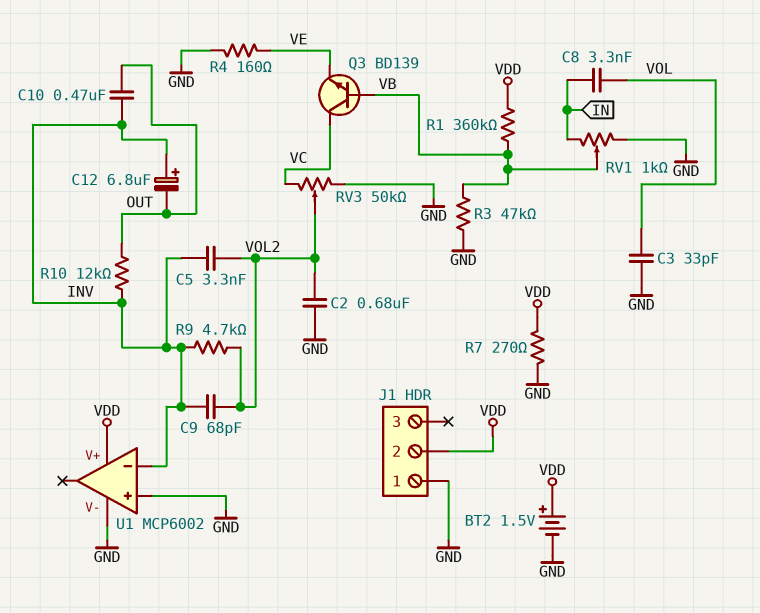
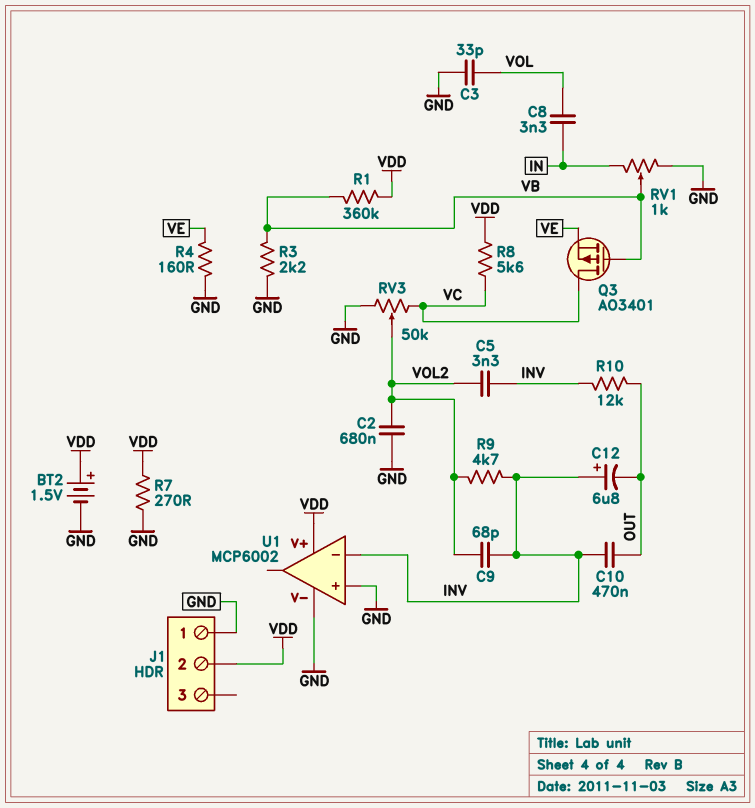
Q3: NPN BD139 (B VB, C VC, E VE) -> PMOS AO3401 (G VB, D VC, S VE)
R3: 47k (GND, VB) -> 2.2k (GND, VB)
R8: none -> 5.6k (VC, VDD)

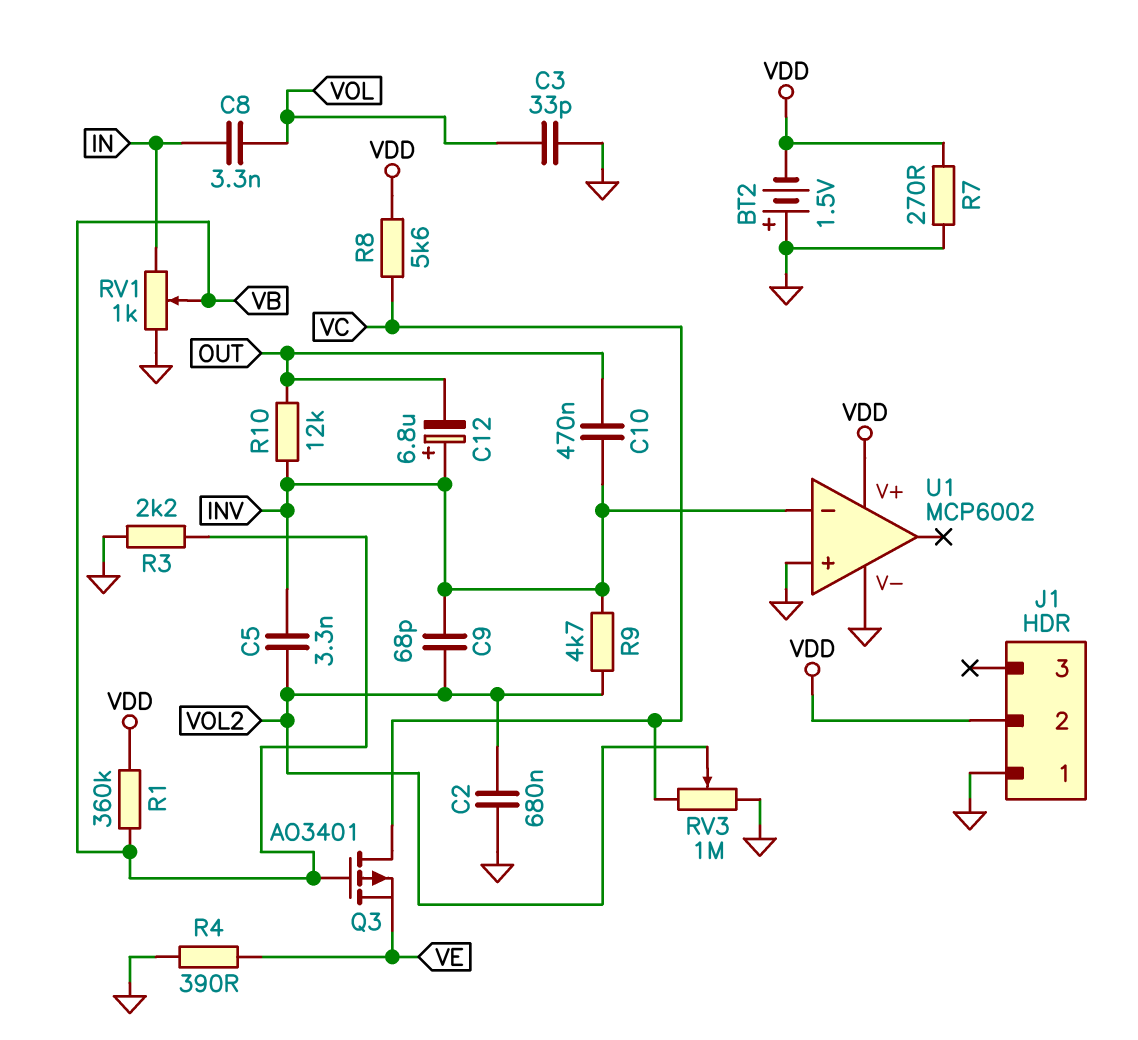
BT2: 1.5V (plus VDD, minus GND) -> 1.5V (plus GND, minus VDD)
R4: 160 (GND, VE) -> 390 (GND, VE)
RV3: 50k (GND, VC, wiper VOL2) -> 1M (GND, VC, wiper VOL2)

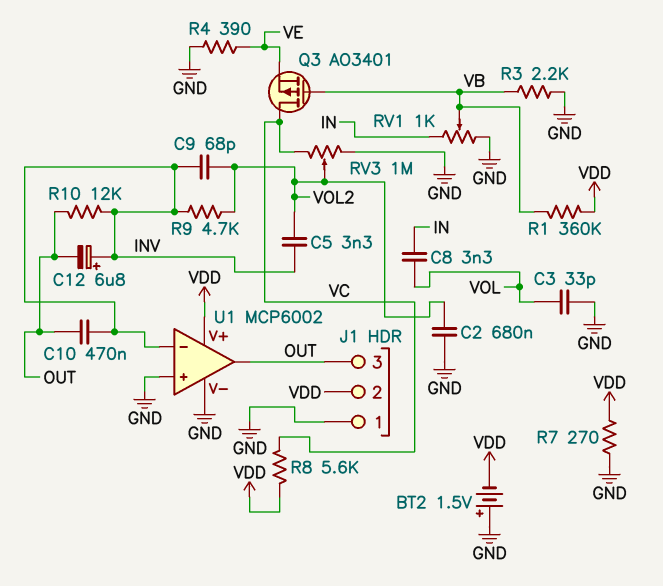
J1 pin 3: none -> OUT
U1 pin out: none -> OUT

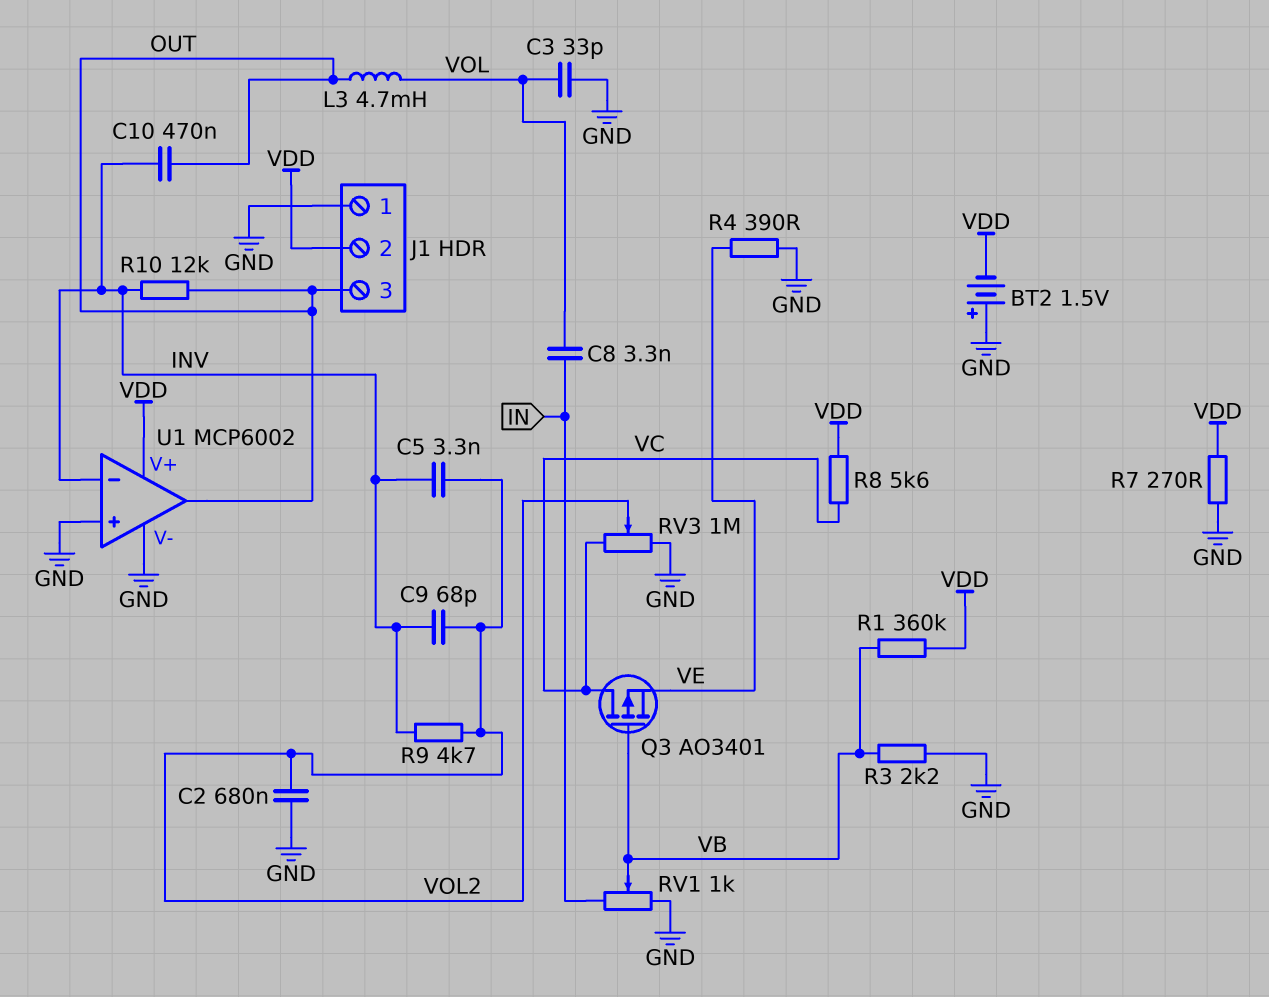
C12: 6.8uF (plus INV, minus OUT) -> none
L3: none -> 4.7mH (OUT, VOL)

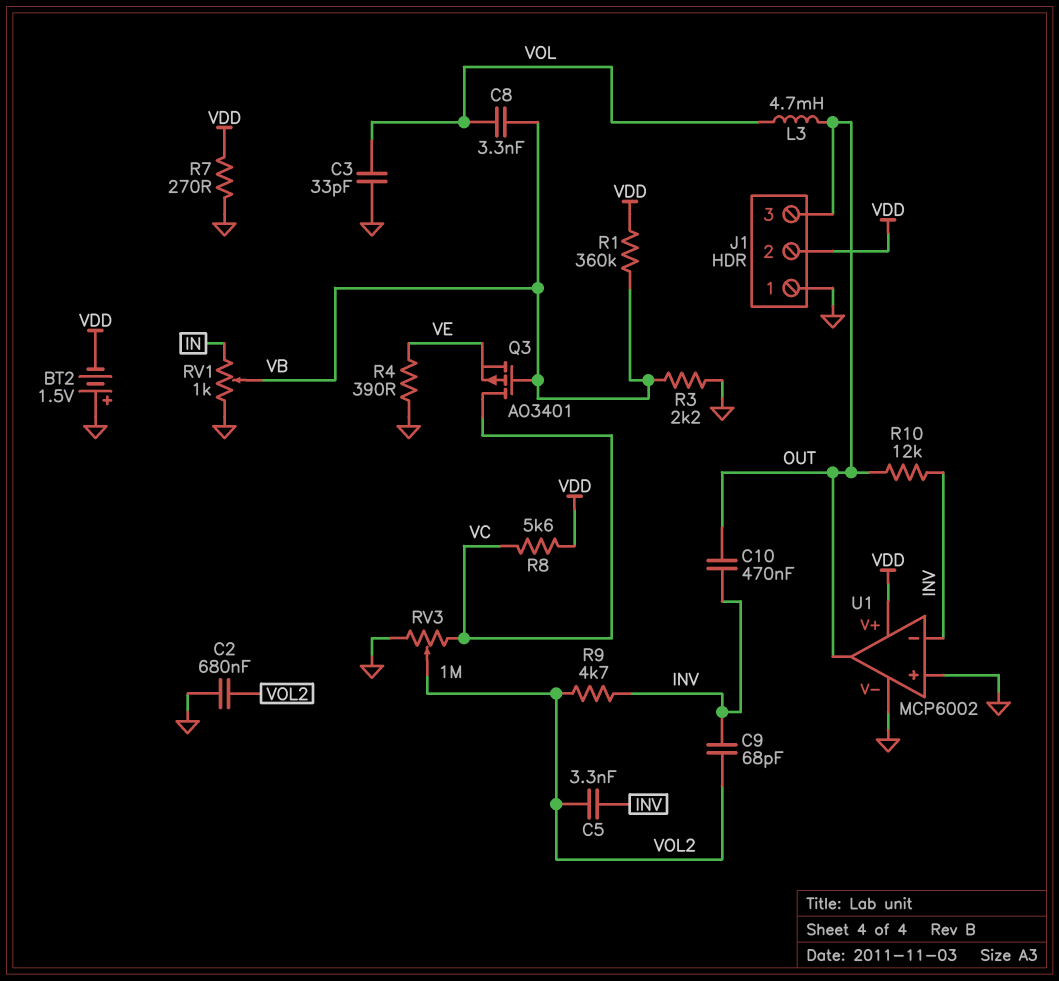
C8: 3.3nF (IN, VOL) -> 3.3nF (VB, VOL)

